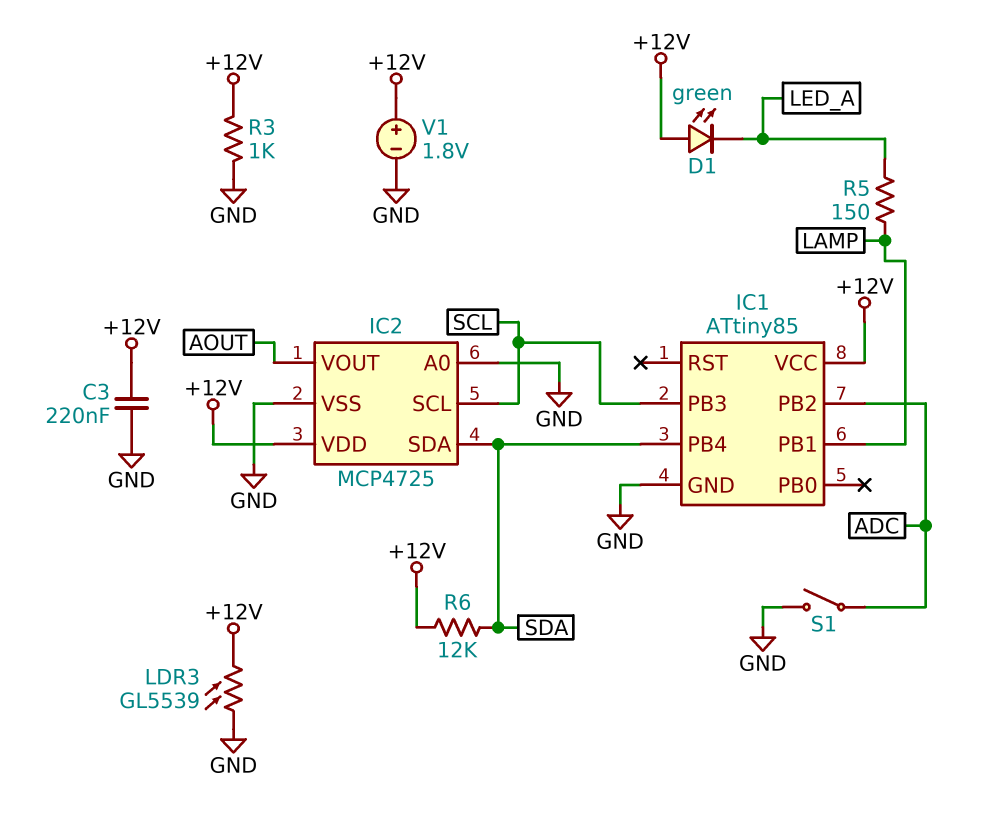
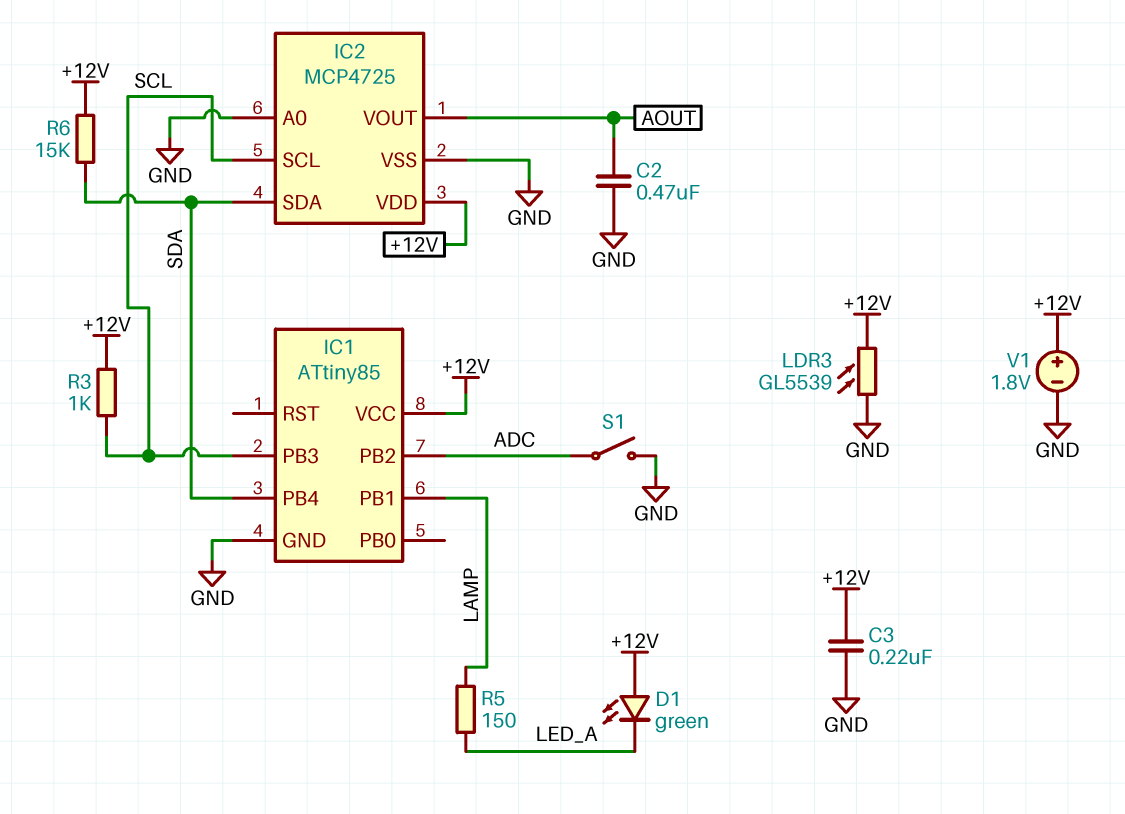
C2: none -> 470nF (AOUT, GND)
R3: 1k (+12V, GND) -> 1k (+12V, SCL)
R6: 12k (+12V, SDA) -> 15k (+12V, SDA)

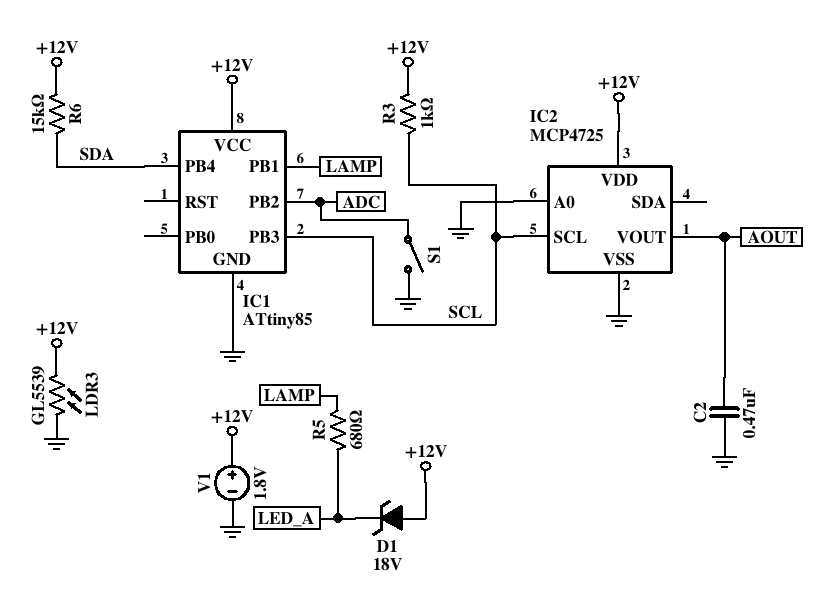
C3: 220nF (+12V, GND) -> none
D1: LED green (A +12V, K LED_A) -> zener 18V (A +12V, K LED_A)
IC2 pin SDA: SDA -> none
R5: 150 (LAMP, LED_A) -> 680 (LAMP, LED_A)

